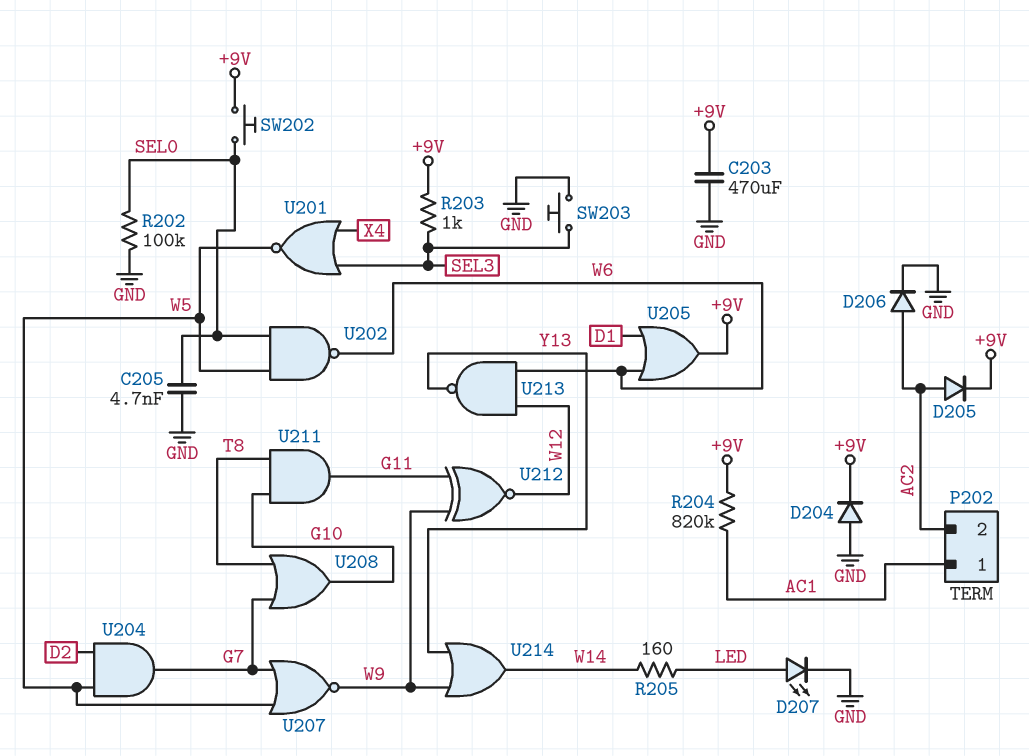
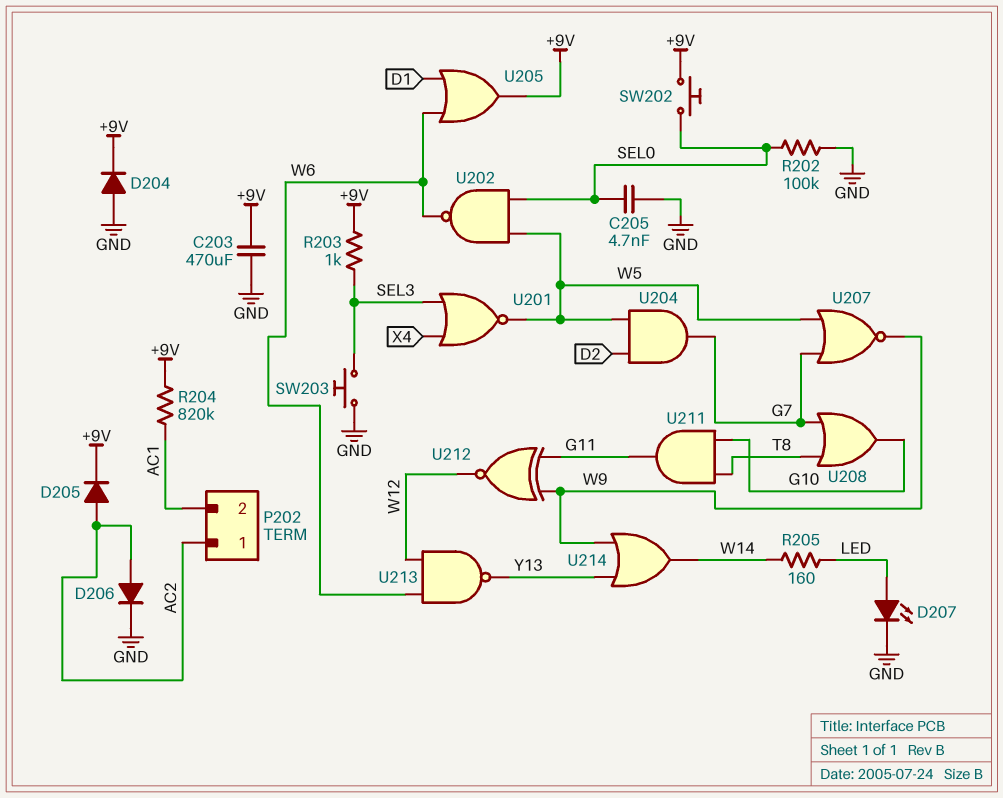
P202 pin 1: AC1 -> AC2
P202 pin 2: AC2 -> AC1

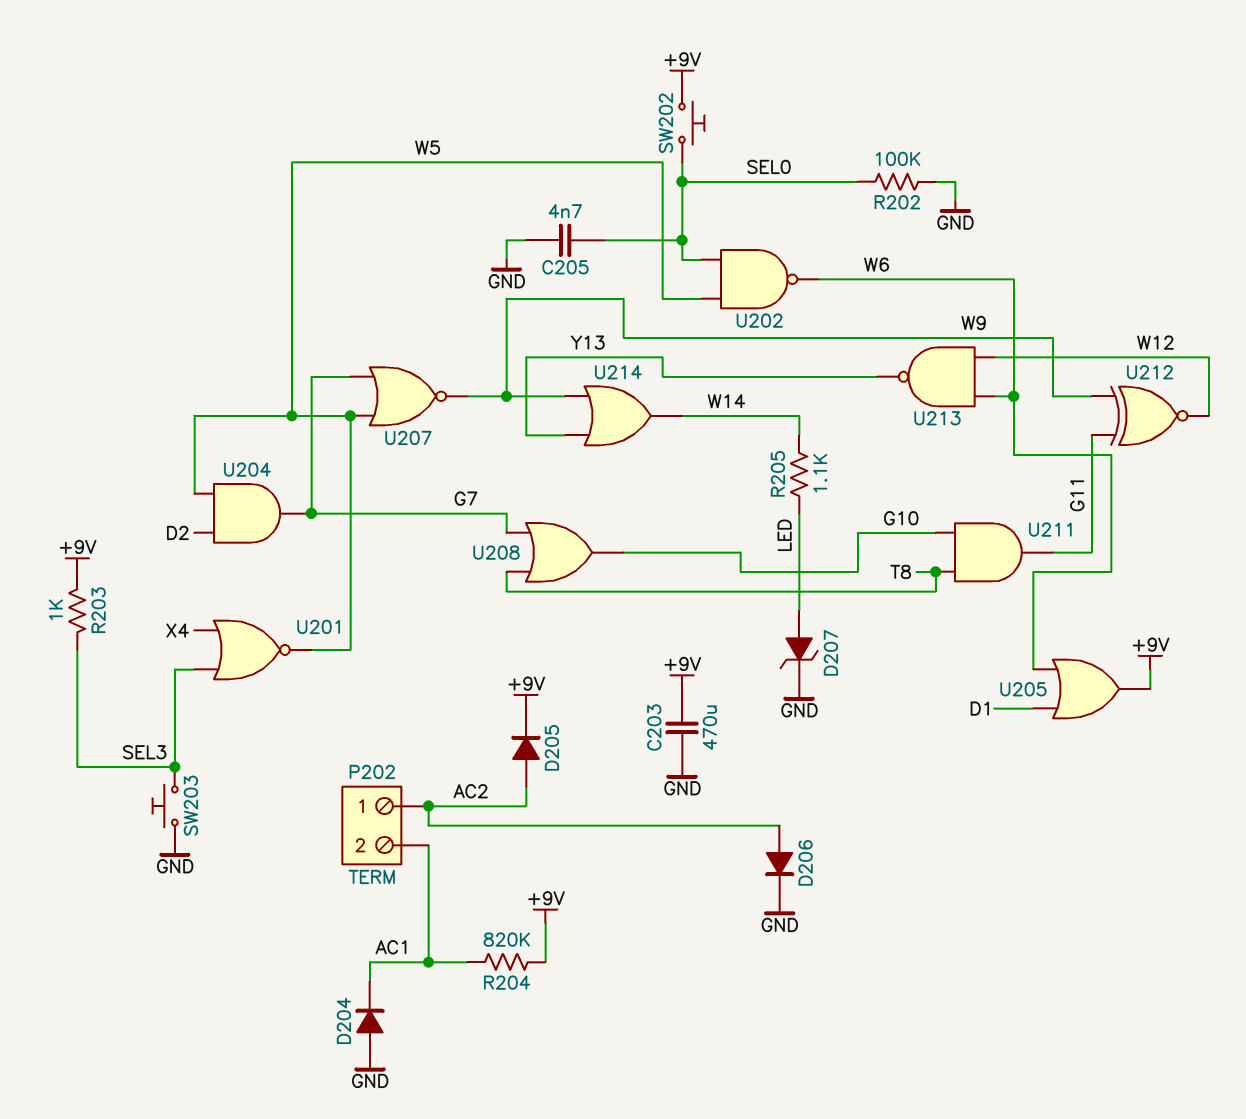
D204: diode (A GND, K +9V) -> diode (A GND, K AC1)
D207: LED (A LED, K GND) -> zener (A LED, K GND)
R205: 160 (LED, W14) -> 1.1k (LED, W14)

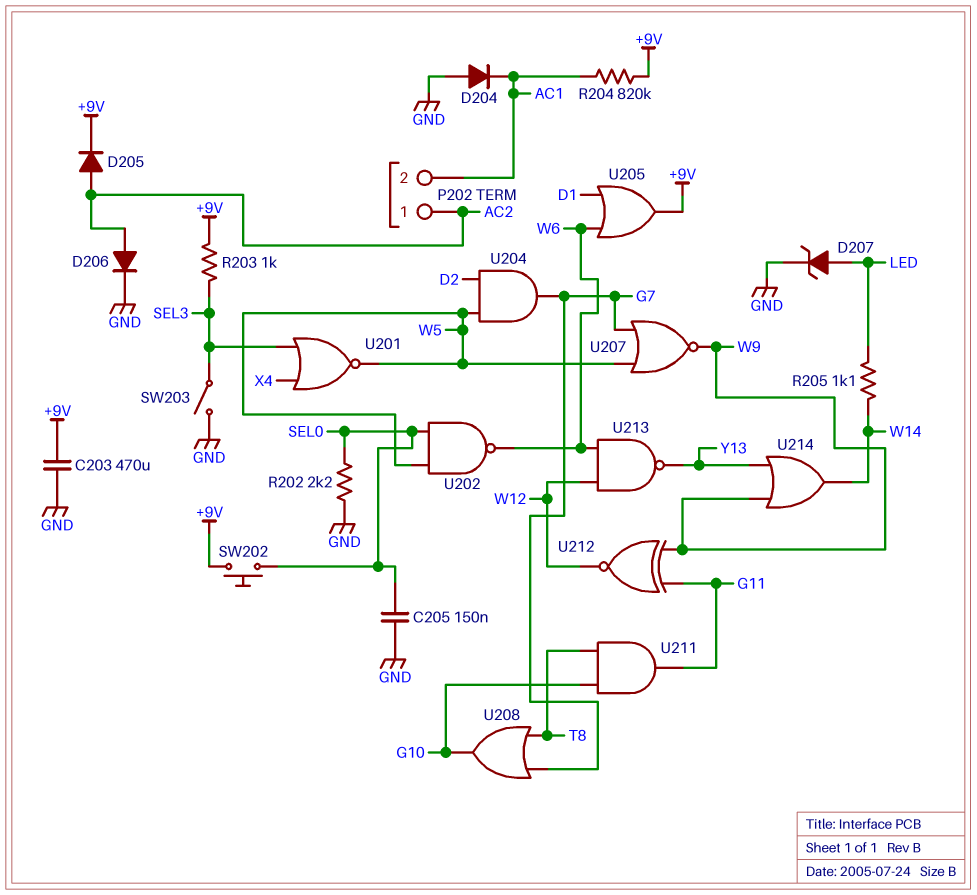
C205: 4.7nF (GND, SEL0) -> 150nF (GND, SEL0)
R202: 100k (GND, SEL0) -> 2.2k (GND, SEL0)
SW203: button (GND, SEL3) -> switch (GND, SEL3)

